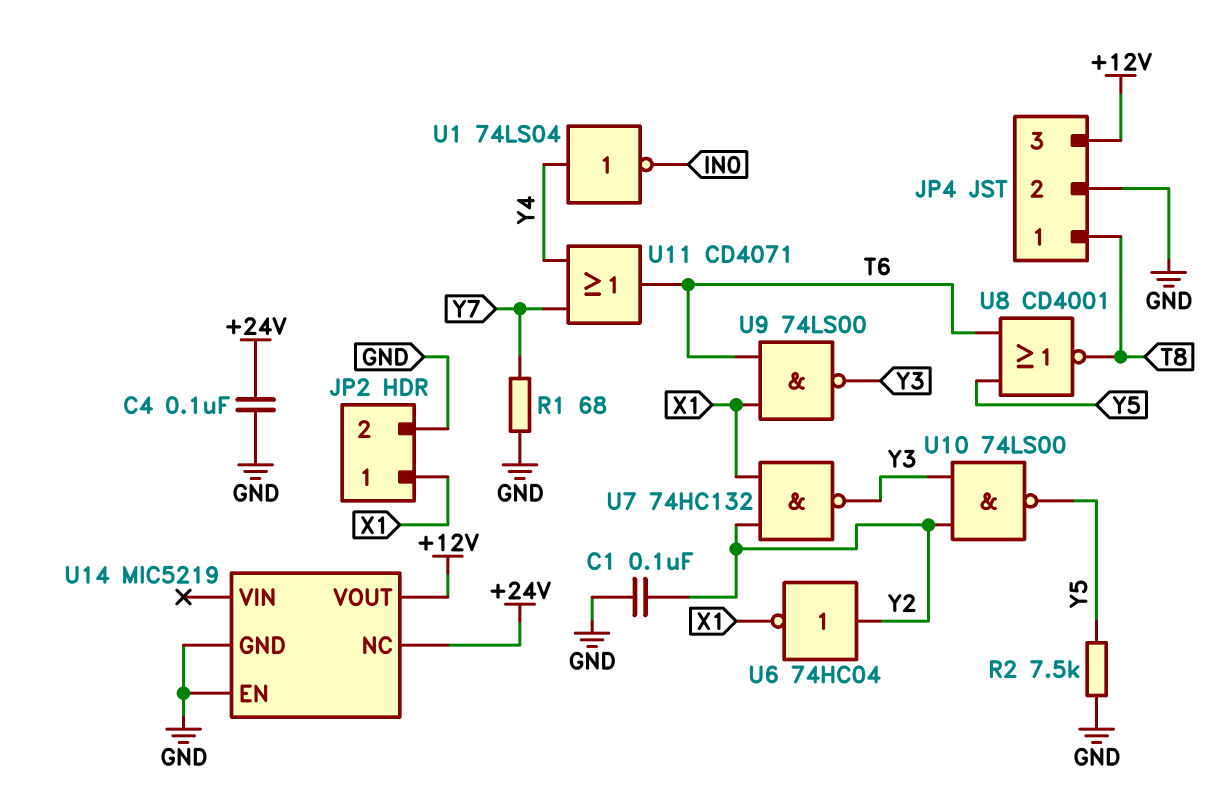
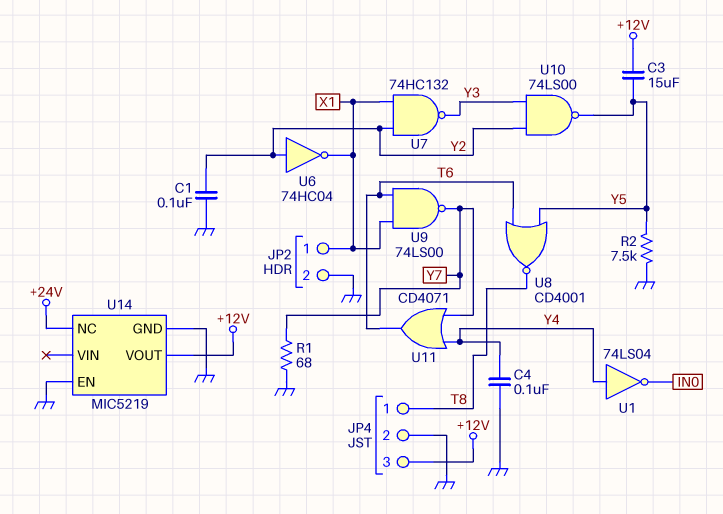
C3: none -> 15uF (+12V, Y5)
C4: 100nF (+24V, GND) -> 100nF (GND, Y4)
U9: NAND 74LS00 (in T6, in X1, out Y3) -> NAND 74LS00 (in T6, in X1, out Y7)

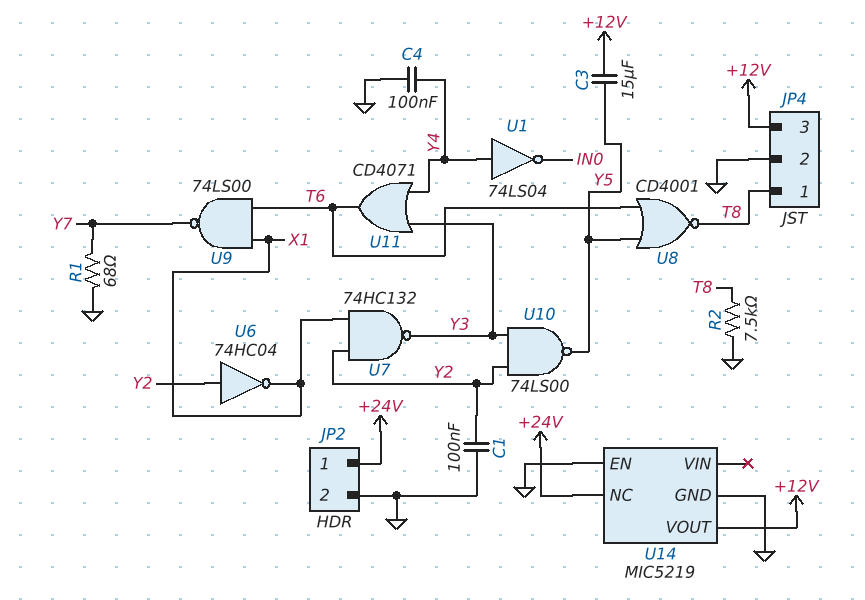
JP2 pin 1: X1 -> +24V
R2: 7.5k (GND, Y5) -> 7.5k (GND, T8)
U11: OR CD4071 (in Y4, in Y7, out T6) -> OR CD4071 (in Y3, in Y4, out T6)

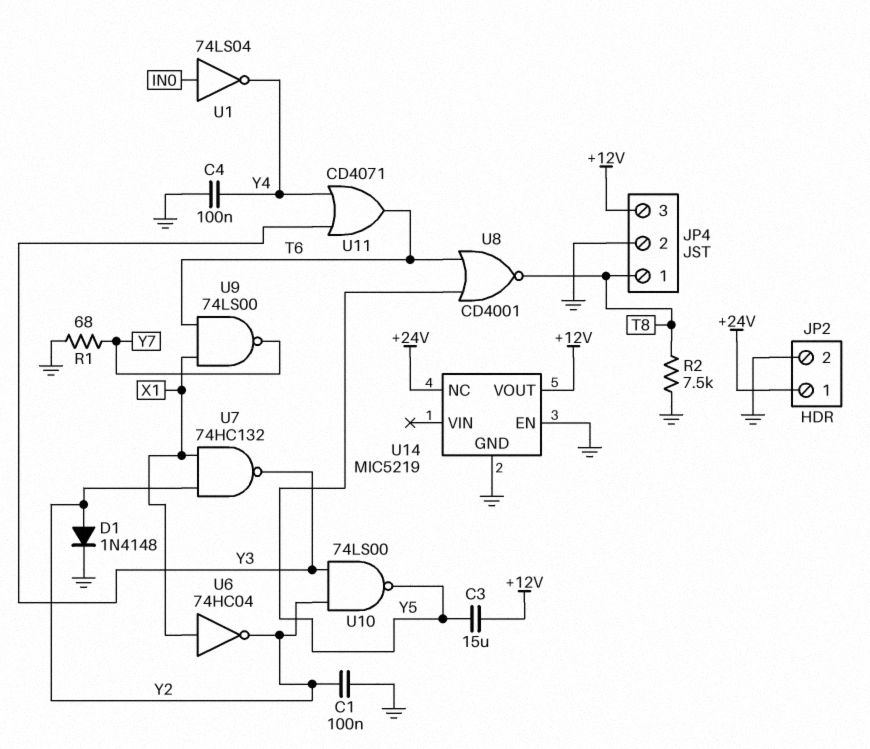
D1: none -> diode 1N4148 (A Y2, K GND)
U1: NOT 74LS04 (in Y4, out IN0) -> NOT 74LS04 (in IN0, out Y4)
U6: NOT 74HC04 (in Y2, out X1) -> NOT 74HC04 (in X1, out Y2)

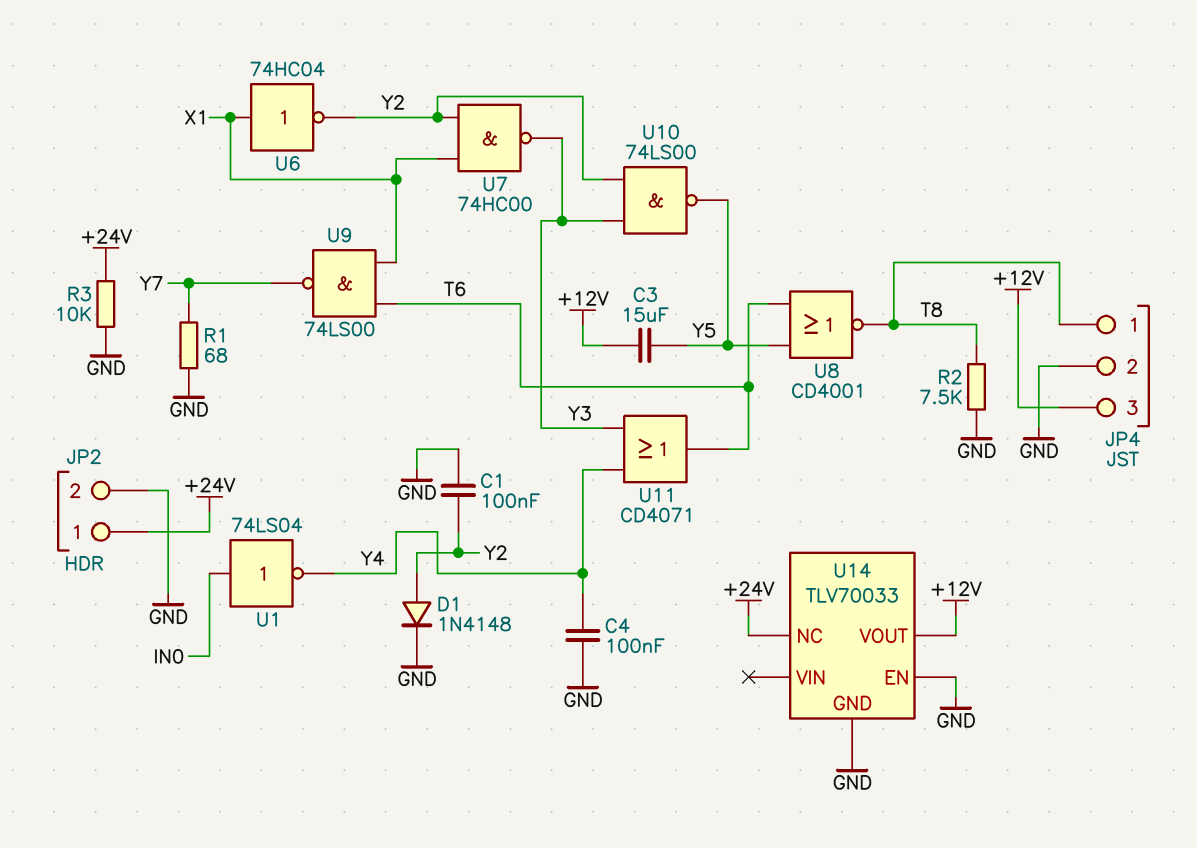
R3: none -> 10k (+24V, GND)
U7: NAND 74HC132 (in X1, in Y2, out Y3) -> NAND 74HC00 (in X1, in Y2, out Y3)
U14: MIC5219 -> TLV70033

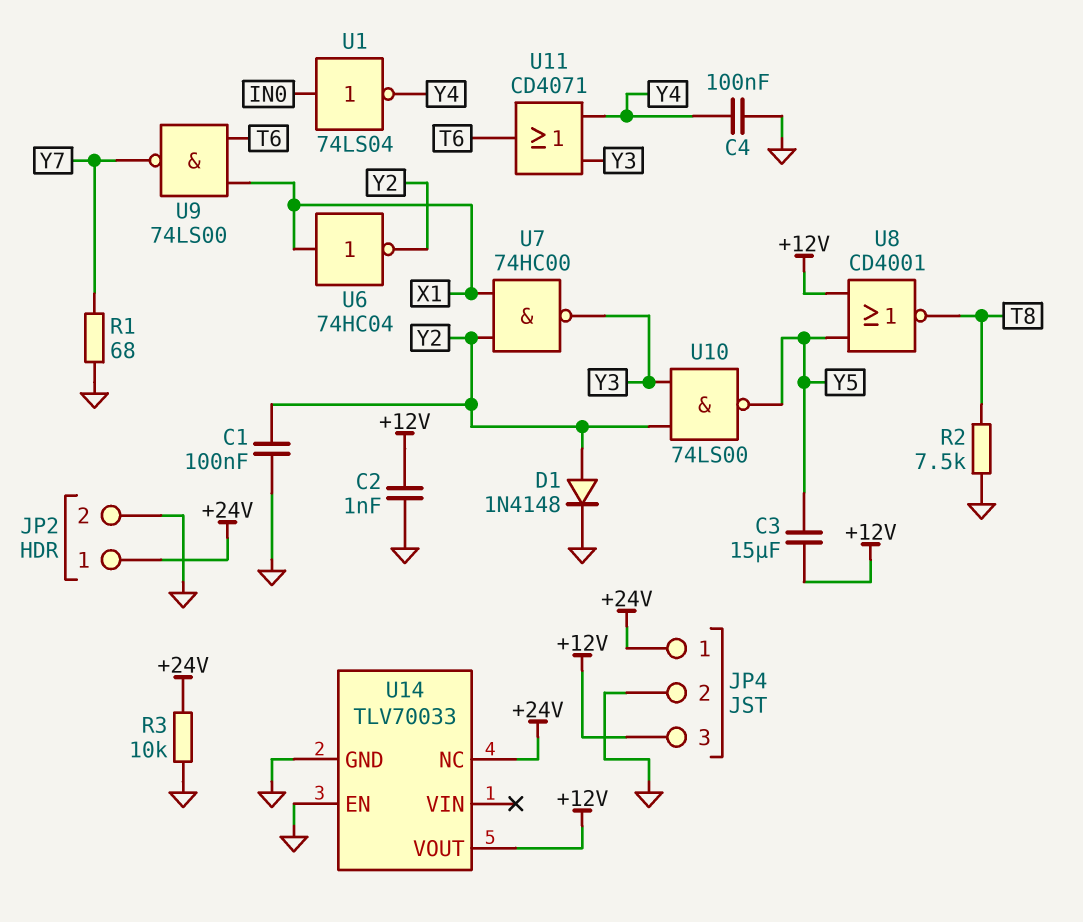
C2: none -> 1nF (+12V, GND)
JP4 pin 1: T8 -> +24V
U8: NOR CD4001 (in T6, in Y5, out T8) -> NOR CD4001 (in +12V, in Y5, out T8)

